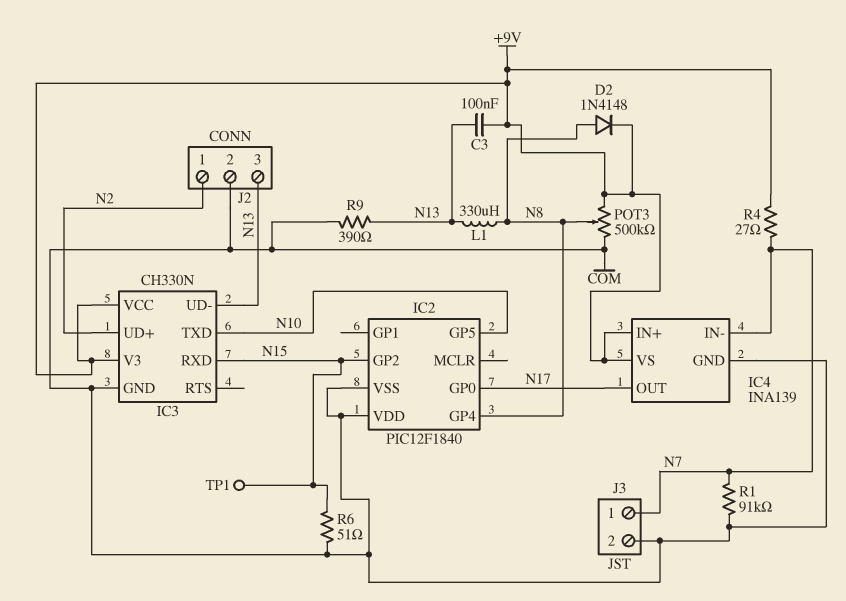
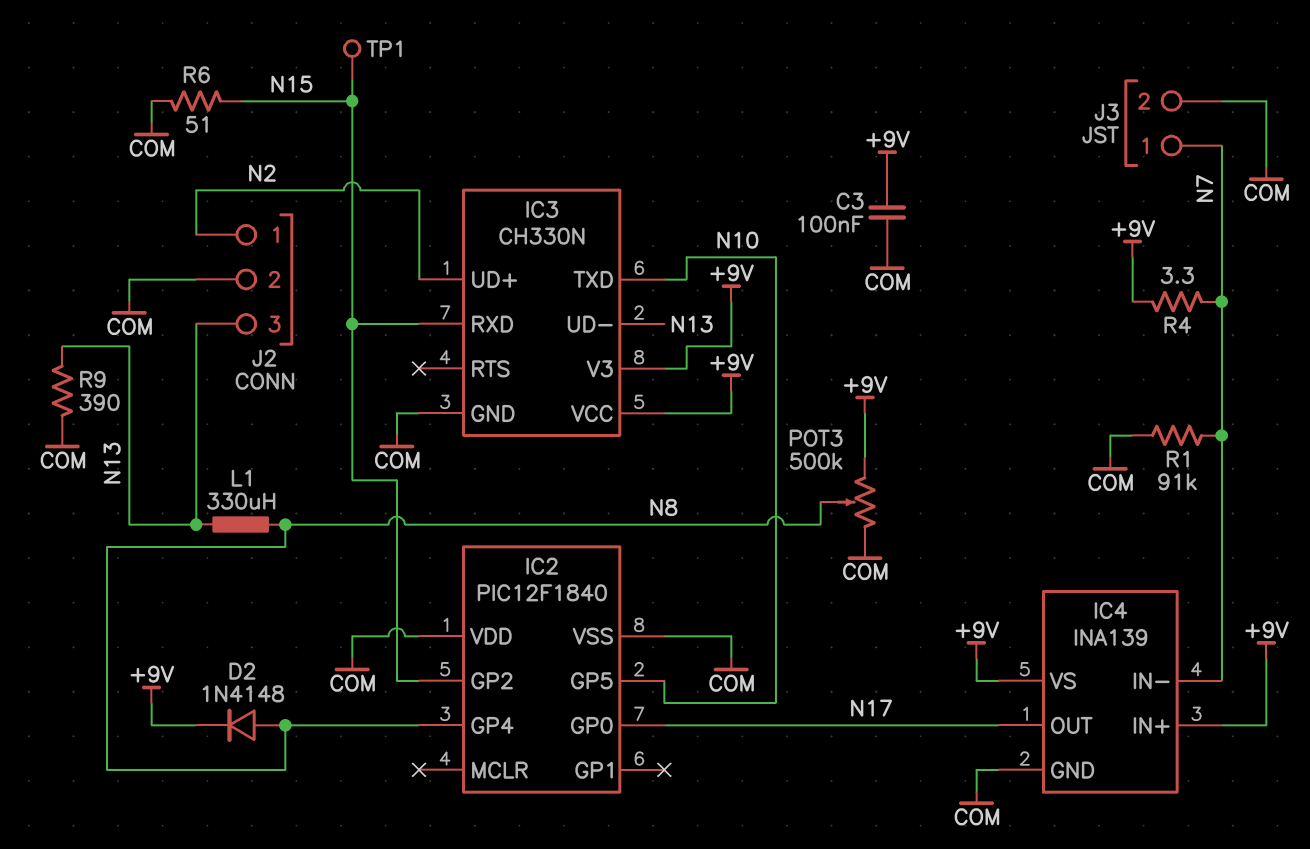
C3: 100nF (+9V, N13) -> 100nF (+9V, COM)
R4: 27 (+9V, N7) -> 3.3 (+9V, N7)

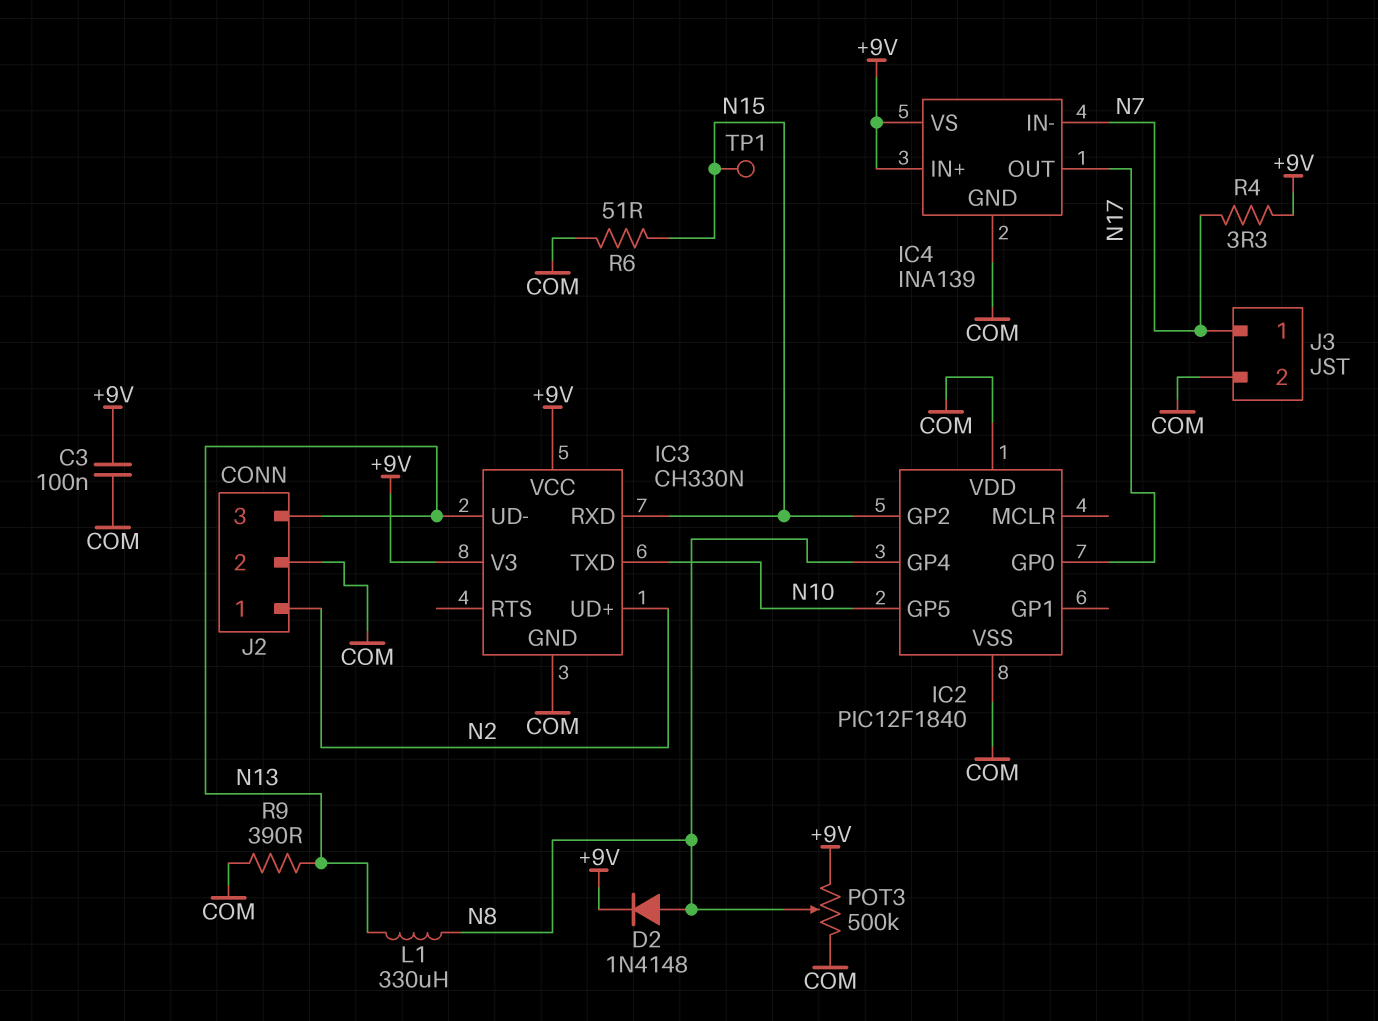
R1: 91k (COM, N7) -> none

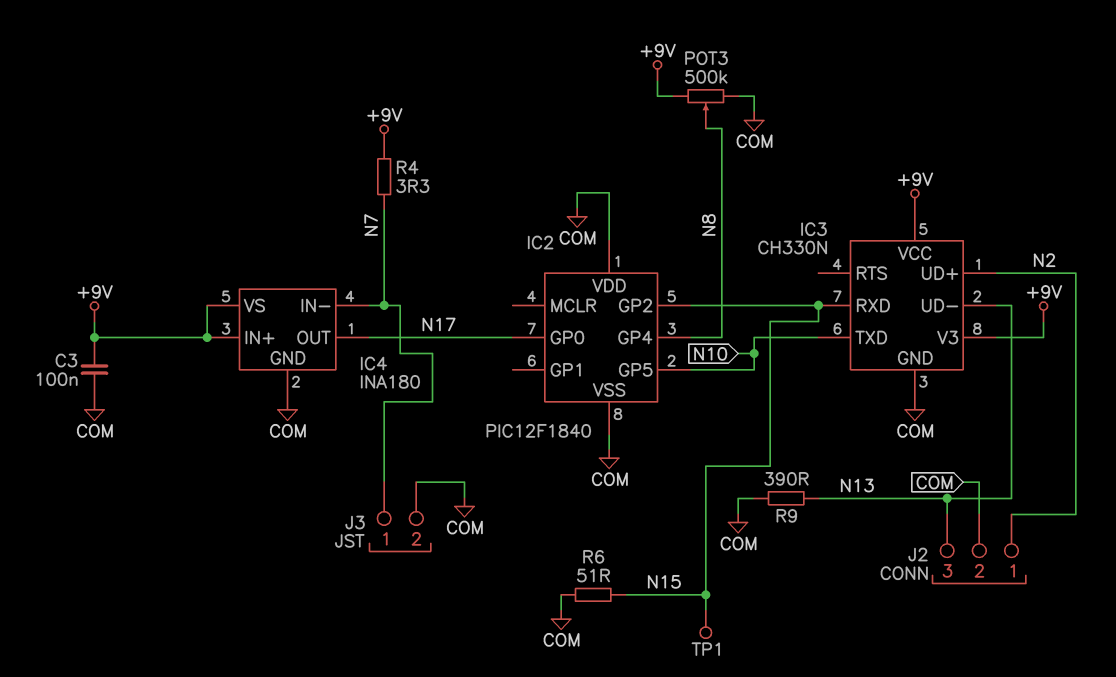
D2: diode 1N4148 (A N8, K +9V) -> none
IC4: INA139 -> INA180
L1: 330uH (N8, N13) -> none

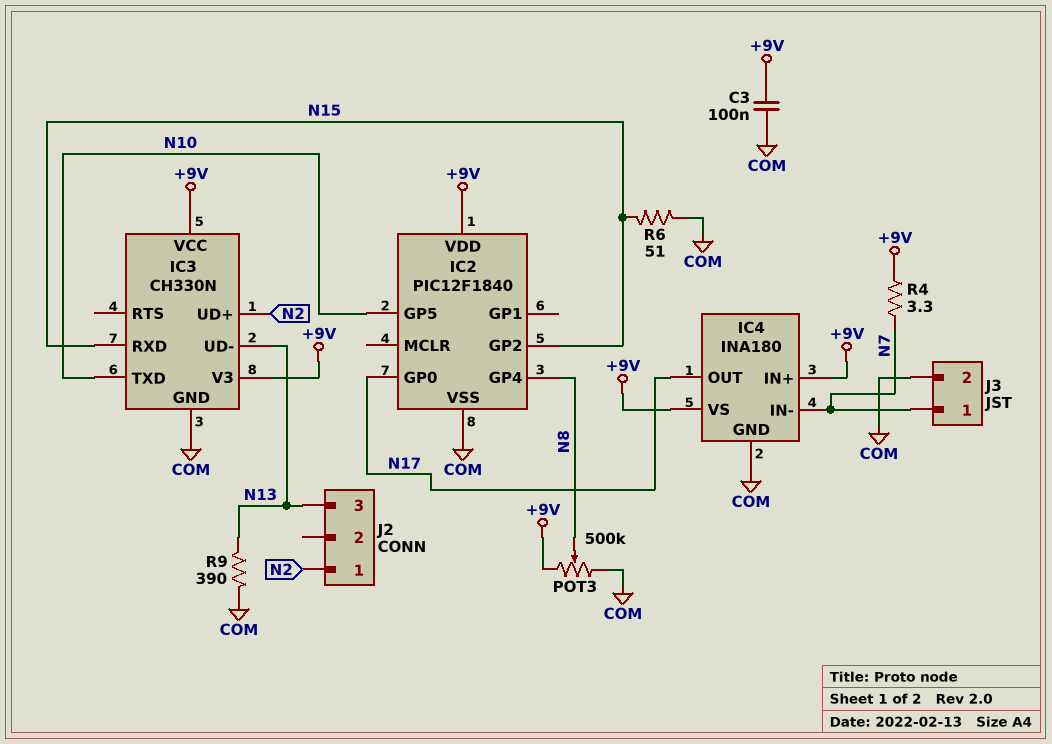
IC2 pin VDD: COM -> +9V
J2 pin 2: COM -> none
TP1: test point (N15) -> none

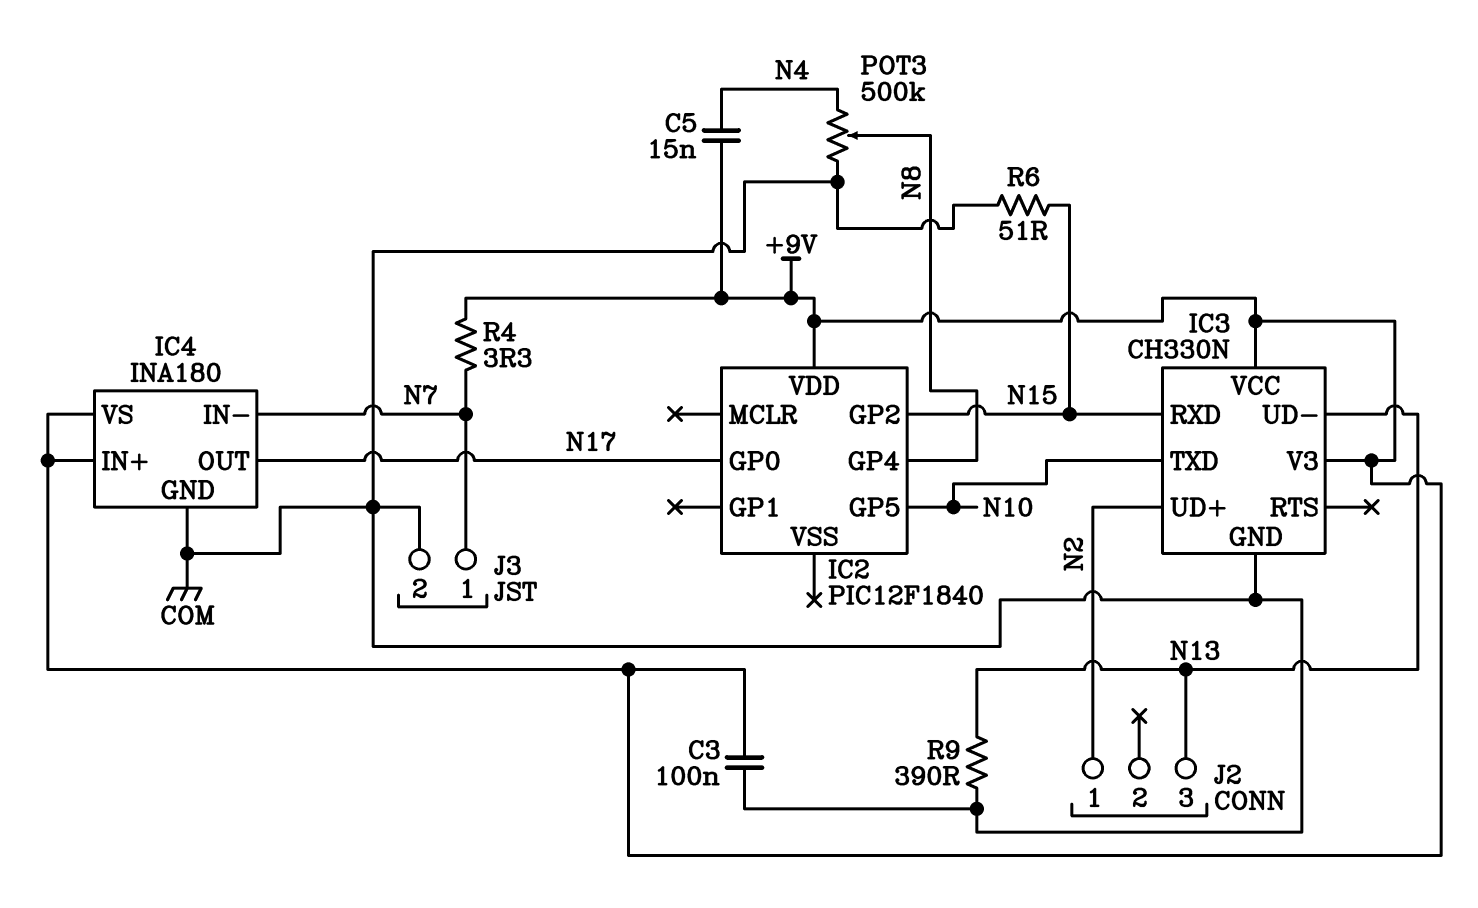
C5: none -> 15nF (+9V, N4)
IC2 pin VSS: COM -> none
POT3: 500k (+9V, COM, wiper N8) -> 500k (COM, N4, wiper N8)

